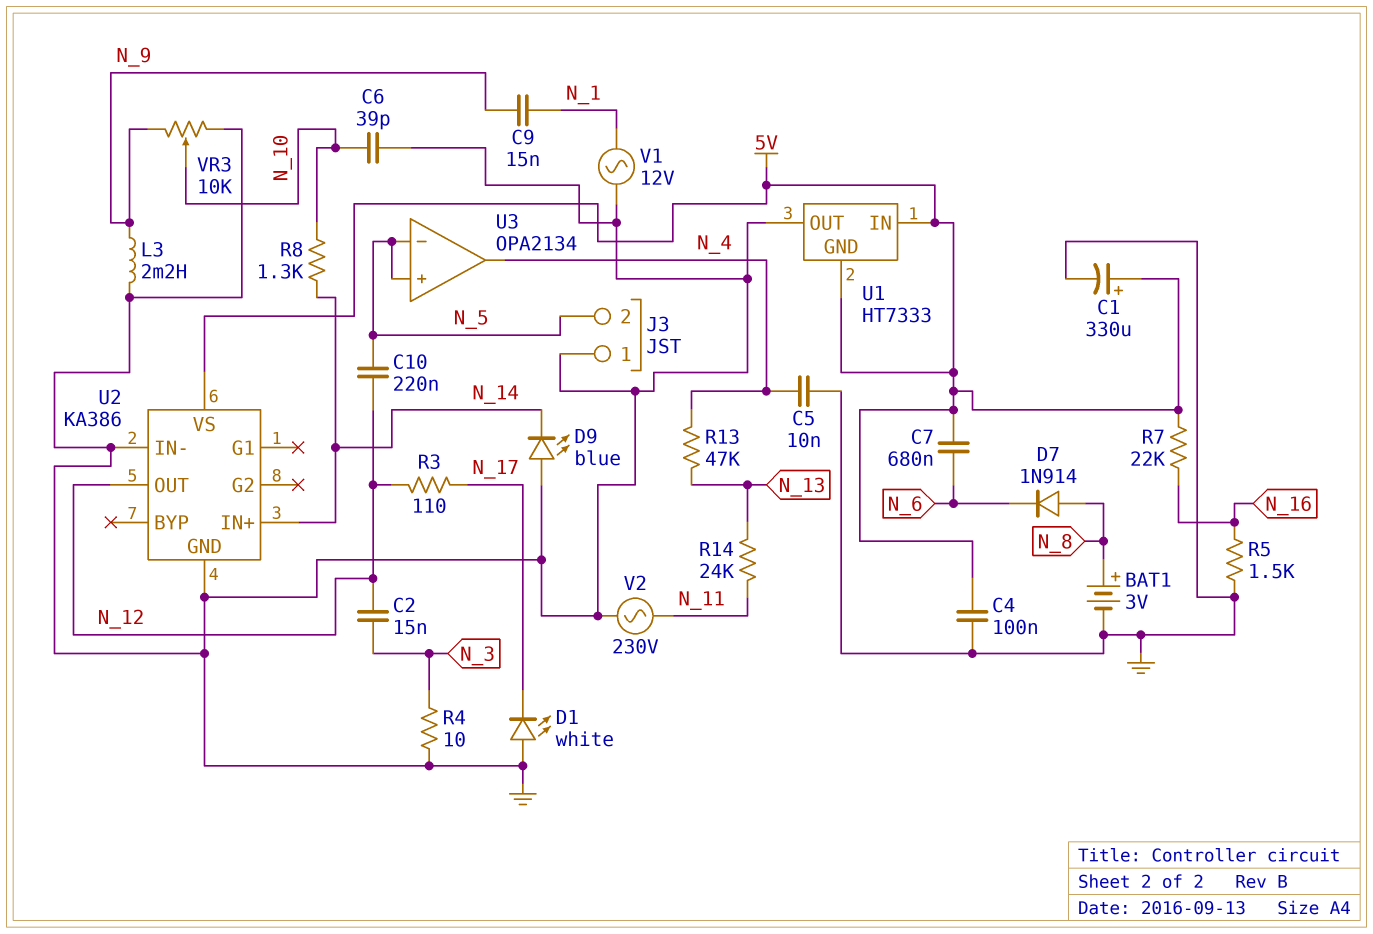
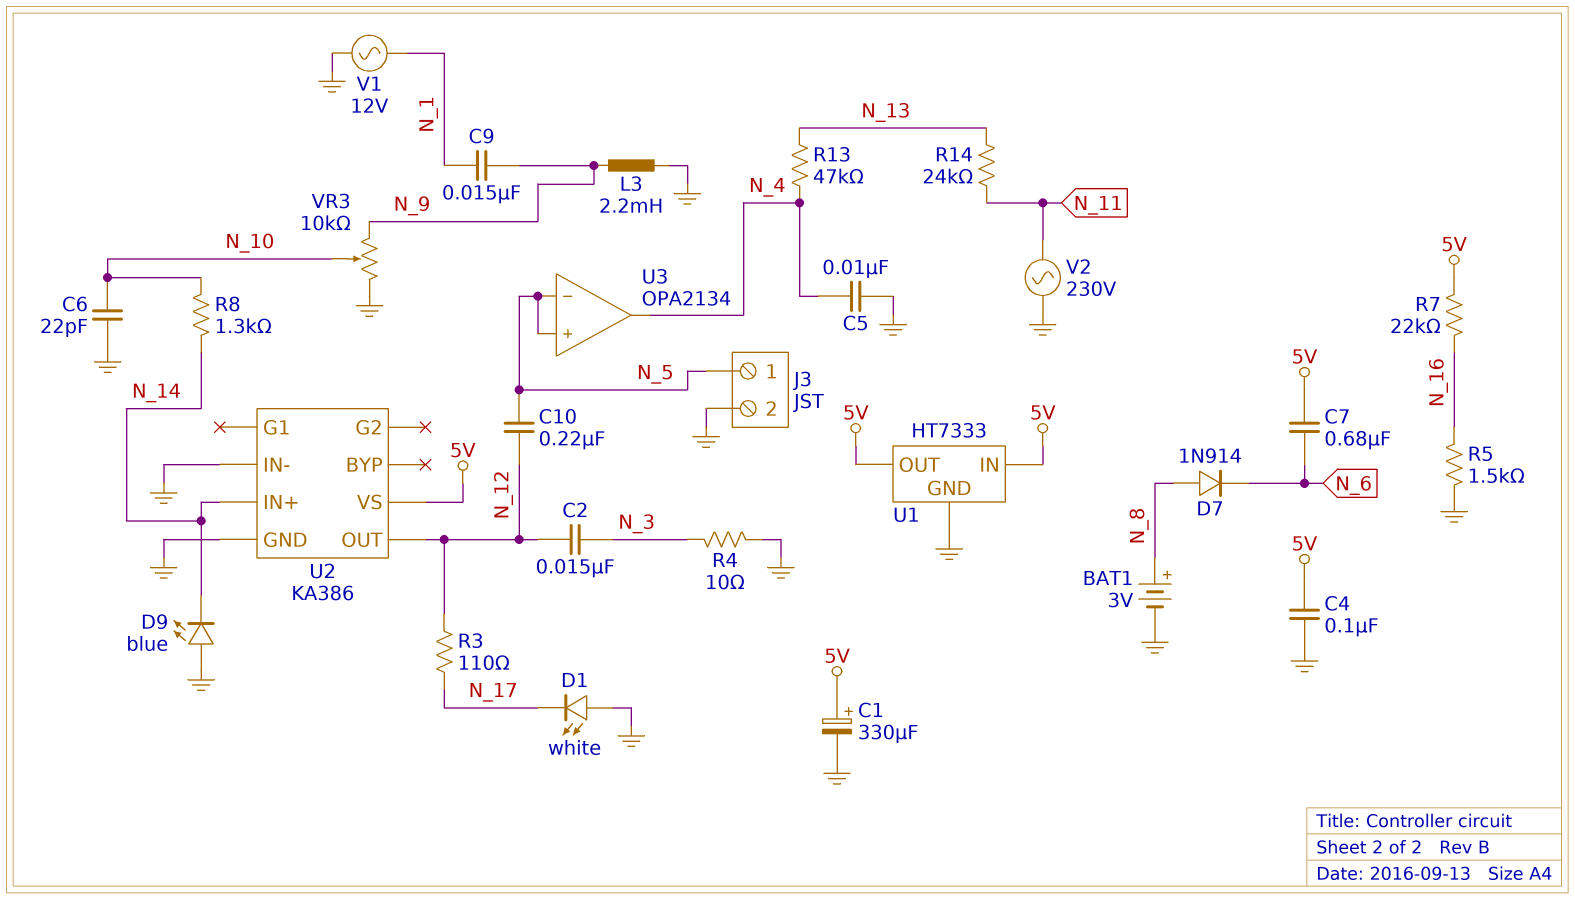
C6: 39pF (GND, N_10) -> 22pF (GND, N_10)
J3 pin 1: GND -> N_5
J3 pin 2: N_5 -> GND
U1 pin GND: 5V -> GND
U1 pin OUT: GND -> 5V

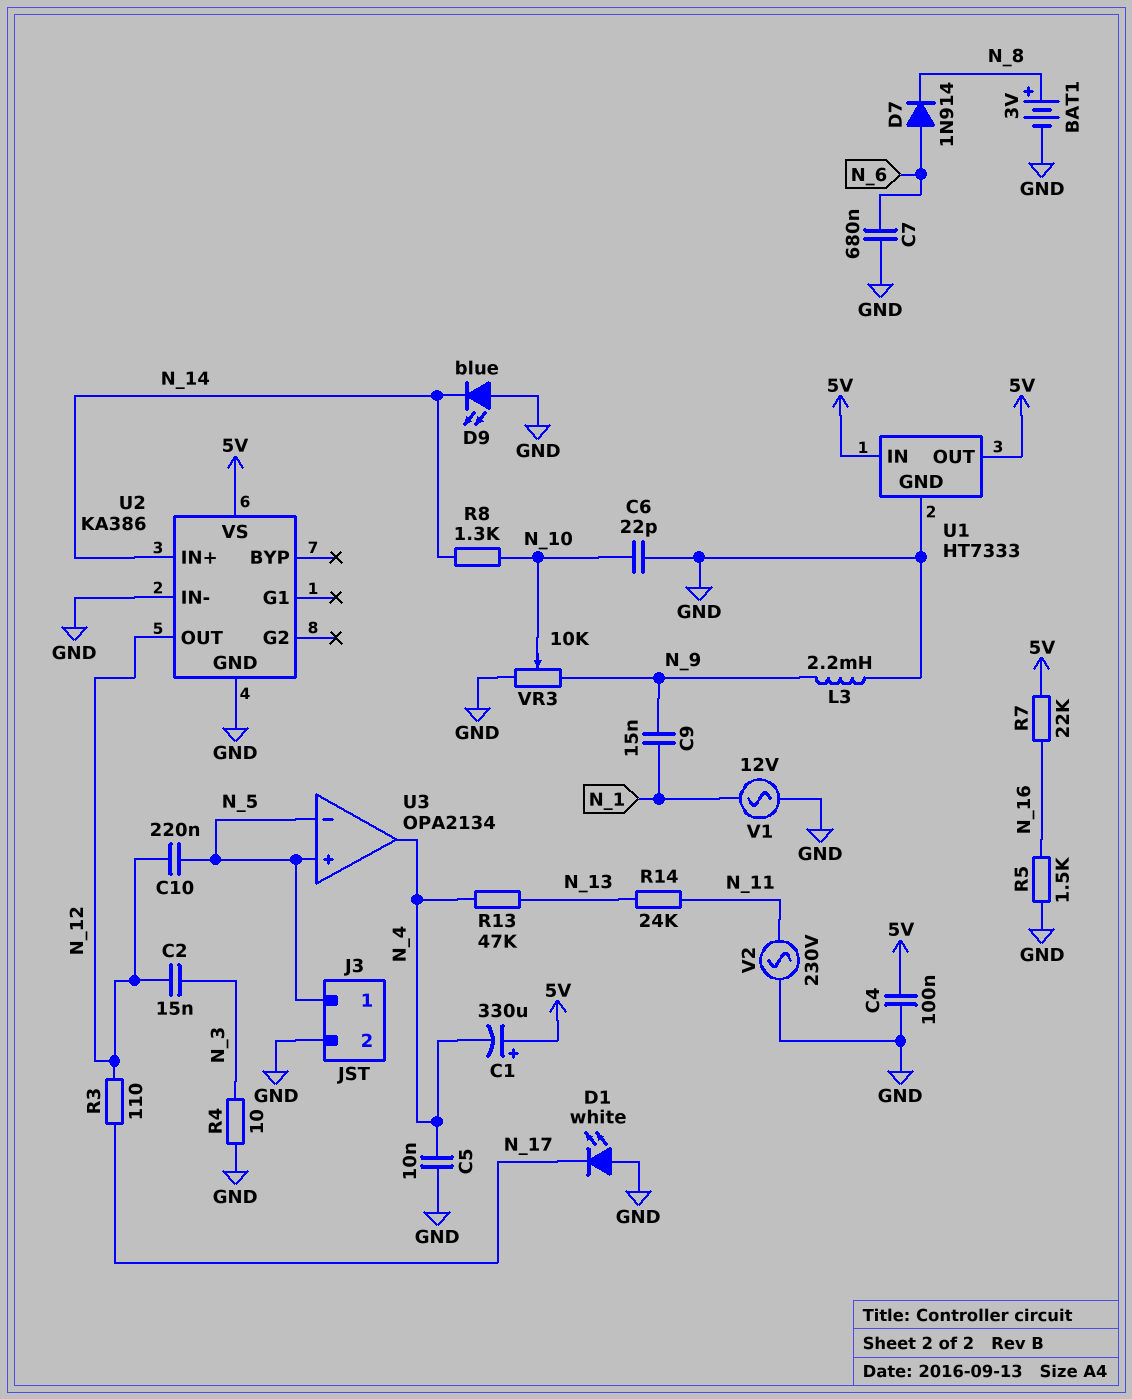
C1: 330uF (plus 5V, minus GND) -> 330uF (plus 5V, minus N_4)
C7: 680nF (5V, N_6) -> 680nF (GND, N_6)
D7: diode 1N914 (A N_8, K N_6) -> diode 1N914 (A N_6, K N_8)

